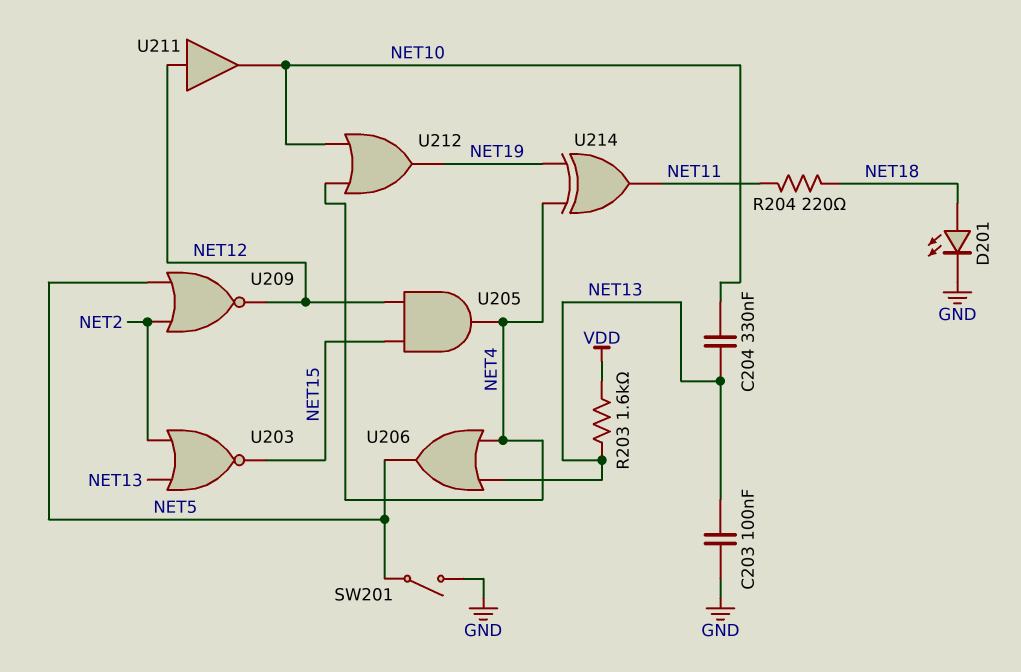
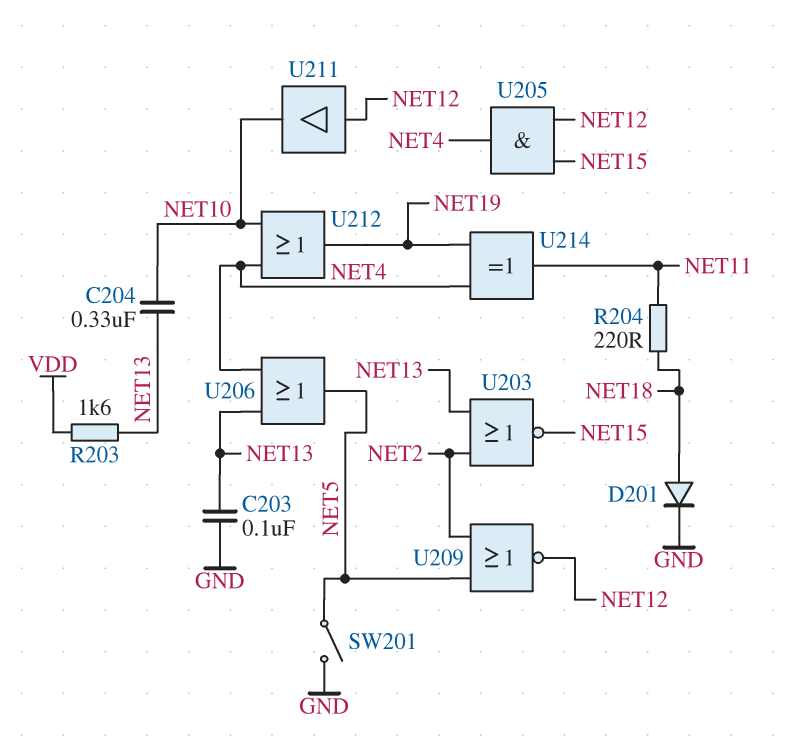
D201: LED (A NET18, K GND) -> diode (A NET18, K GND)

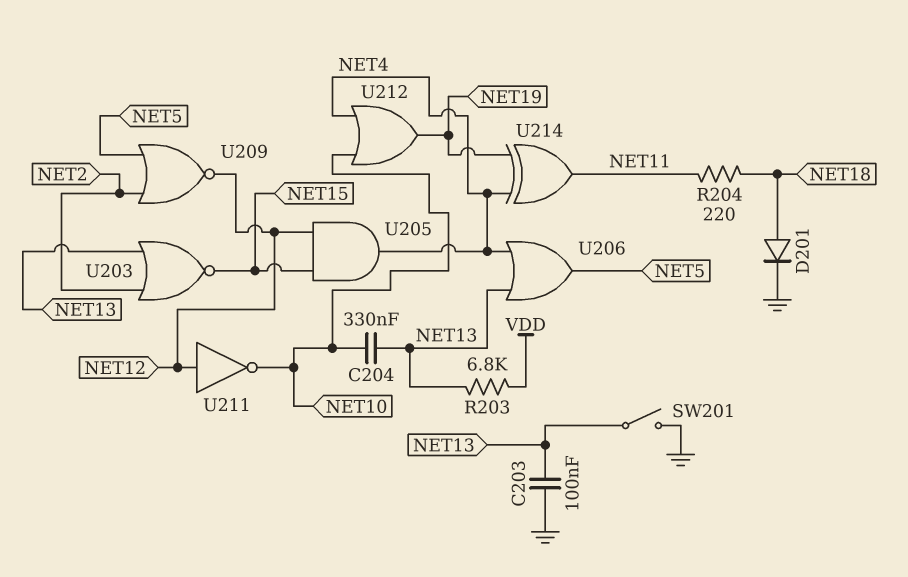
R203: 1.6k (NET13, VDD) -> 6.8k (NET13, VDD)
SW201: switch (GND, NET5) -> switch (GND, NET13)
U211: buffer (in NET12, out NET10) -> NOT (in NET12, out NET10)

